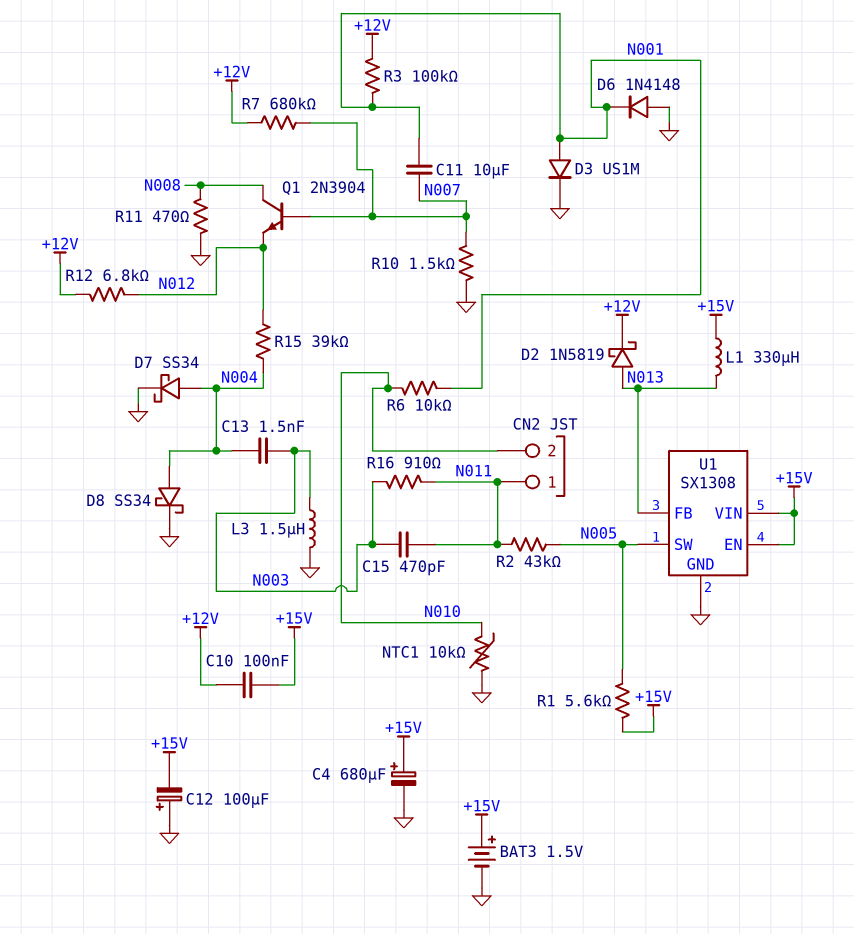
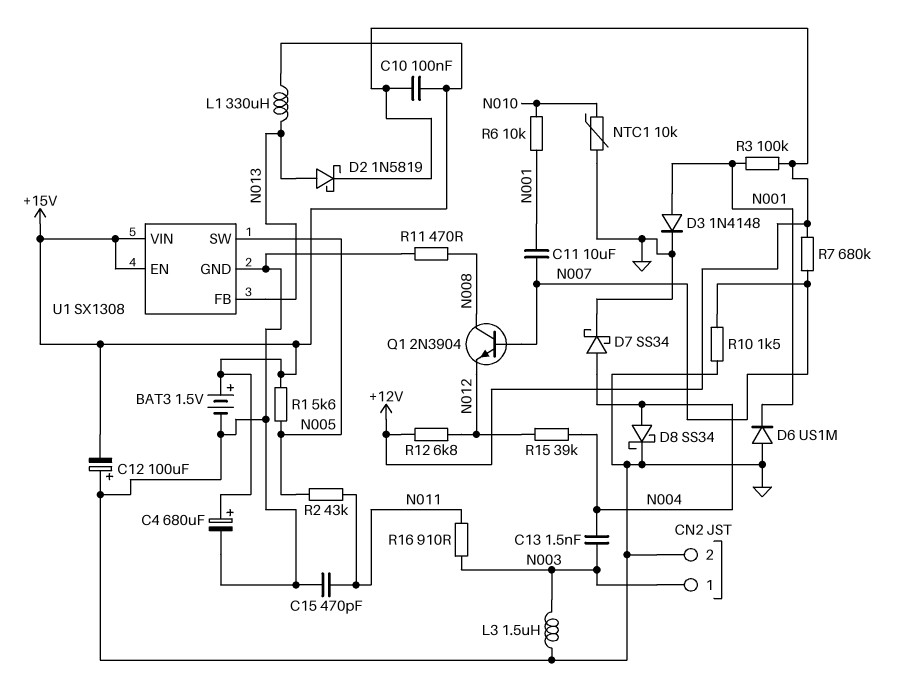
C15: 470pF (N003, N011) -> 470pF (GND, N011)
CN2 pin 1: N011 -> N003
CN2 pin 2: N010 -> GND
D3: diode US1M (A N001, K GND) -> diode 1N4148 (A N001, K GND)
D6: diode 1N4148 (A GND, K N001) -> diode US1M (A GND, K N001)

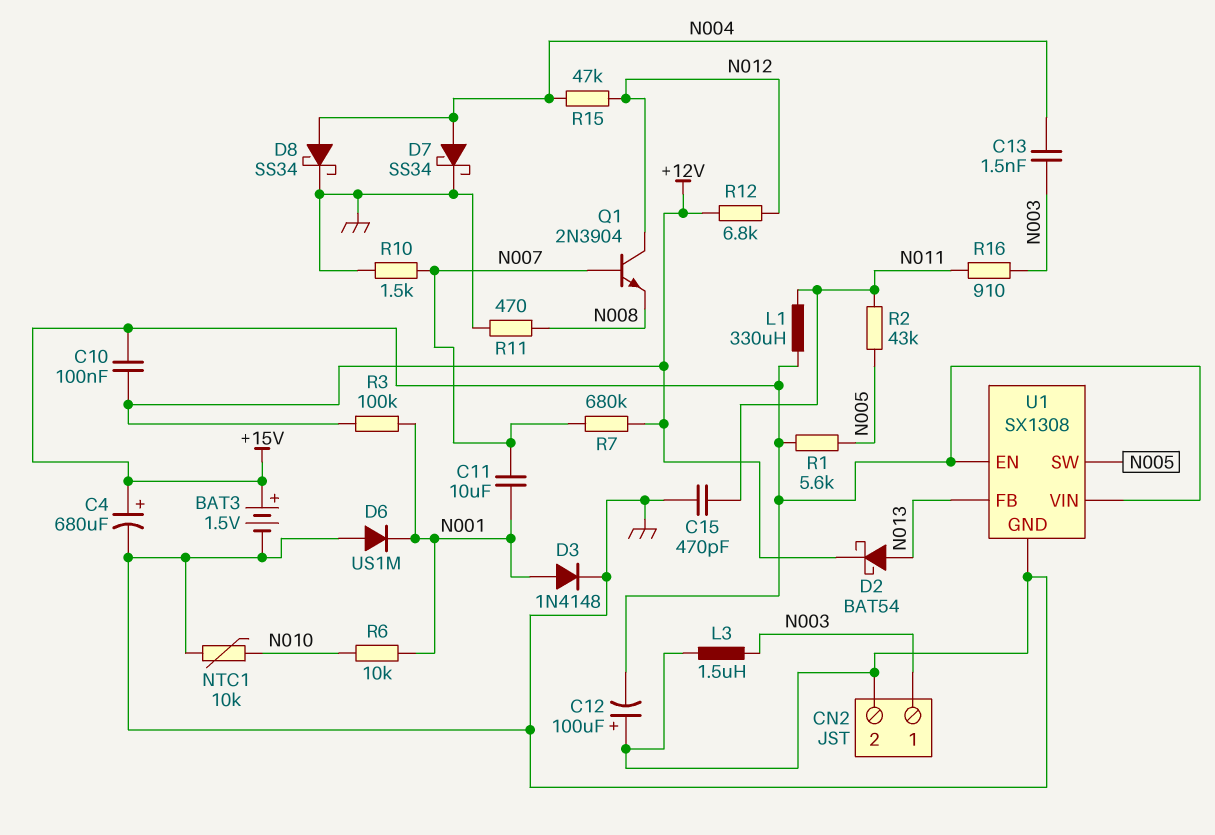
D2: schottky 1N5819 (A N013, K +12V) -> schottky BAT54 (A N013, K +12V)
L1: 330uH (+15V, N013) -> 330uH (+15V, N011)
Q1: NPN 2N3904 (B N007, C N008, E N012) -> NPN 2N3904 (B N007, C N012, E N008)
R15: 39k (N004, N012) -> 47k (N004, N012)

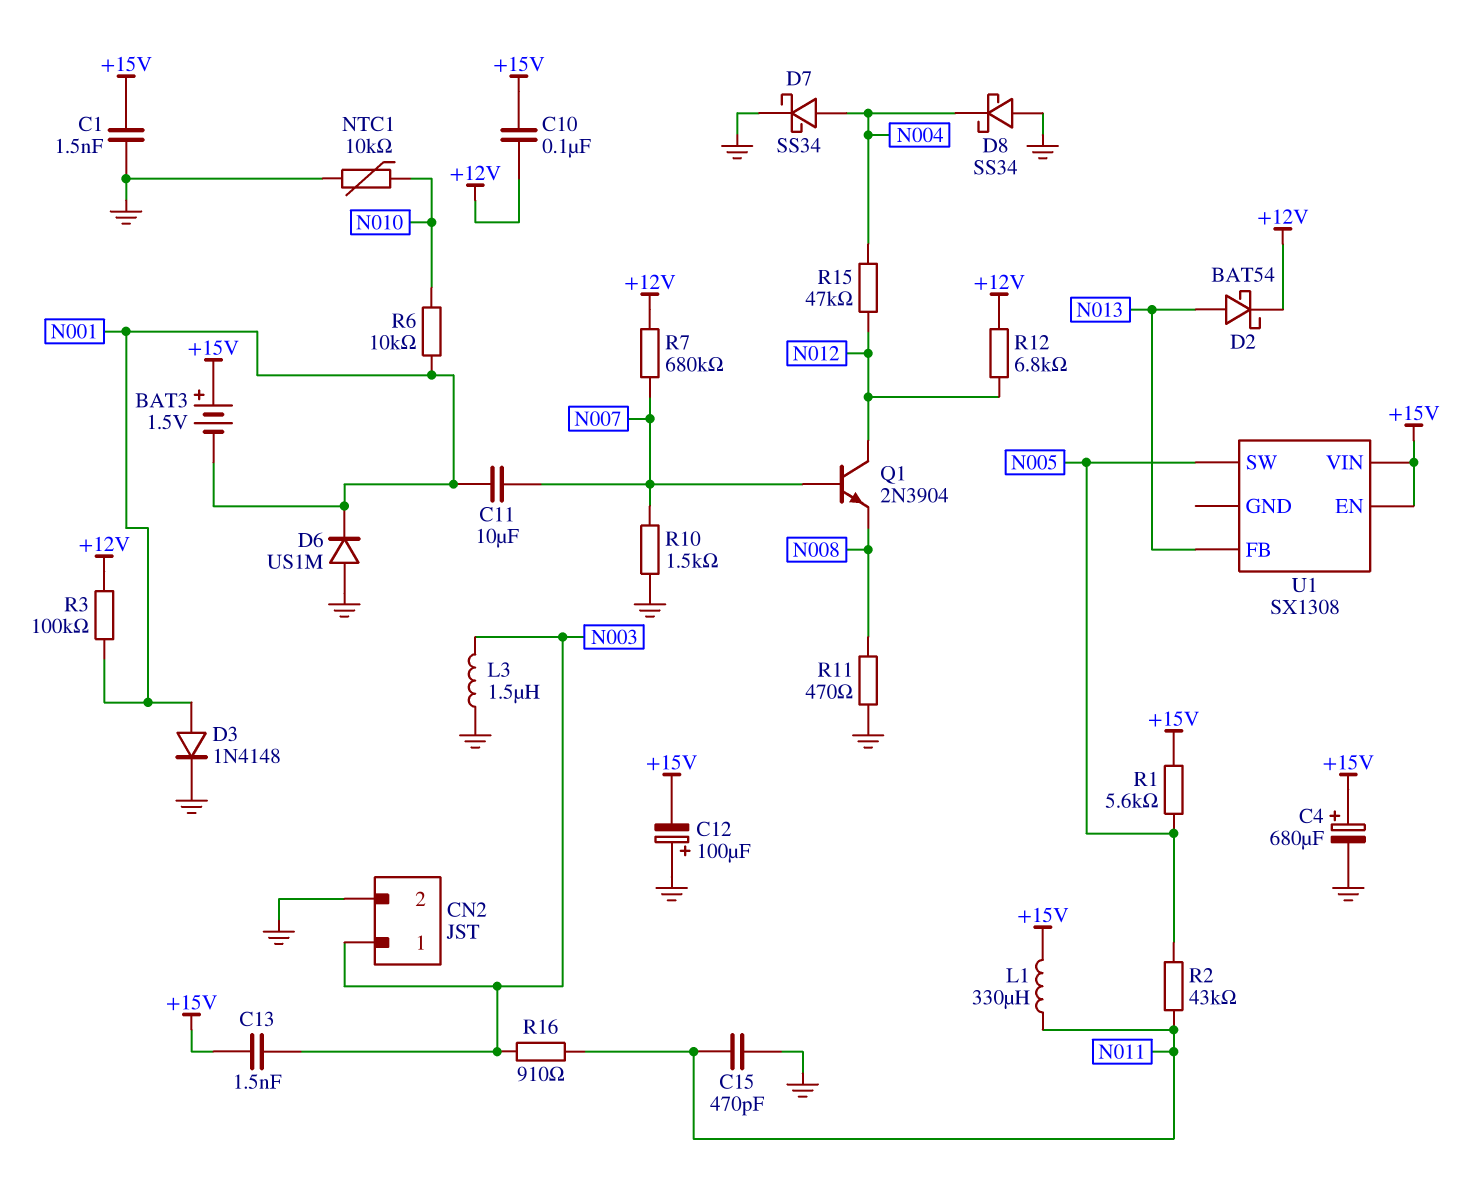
BAT3: 1.5V (plus +15V, minus GND) -> 1.5V (plus +15V, minus N001)
C1: none -> 1.5nF (+15V, GND)
C13: 1.5nF (N003, N004) -> 1.5nF (+15V, N003)
D8: schottky SS34 (A N004, K GND) -> schottky SS34 (A GND, K N004)
U1 pin GND: GND -> none

